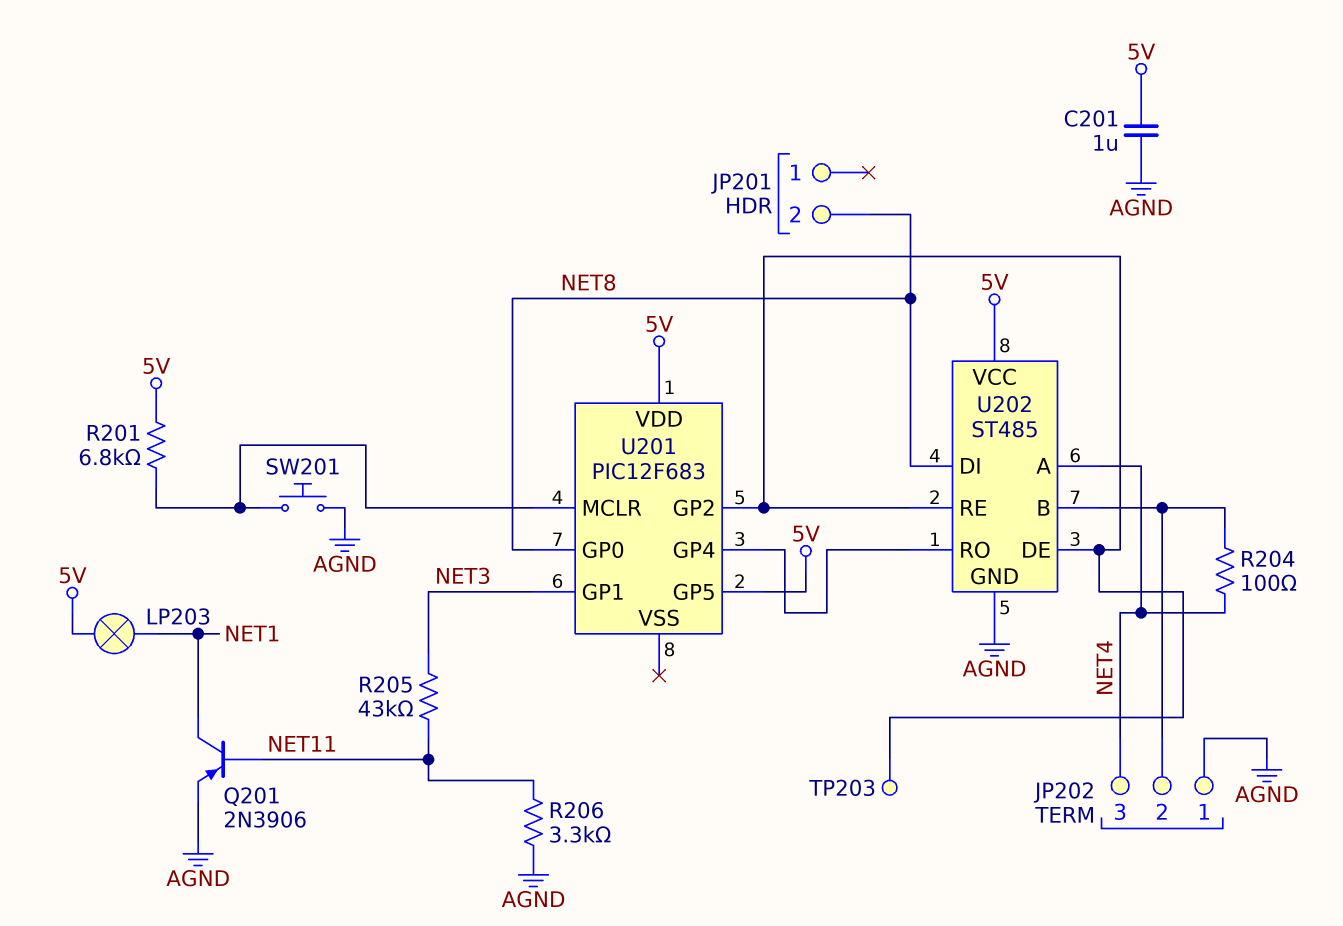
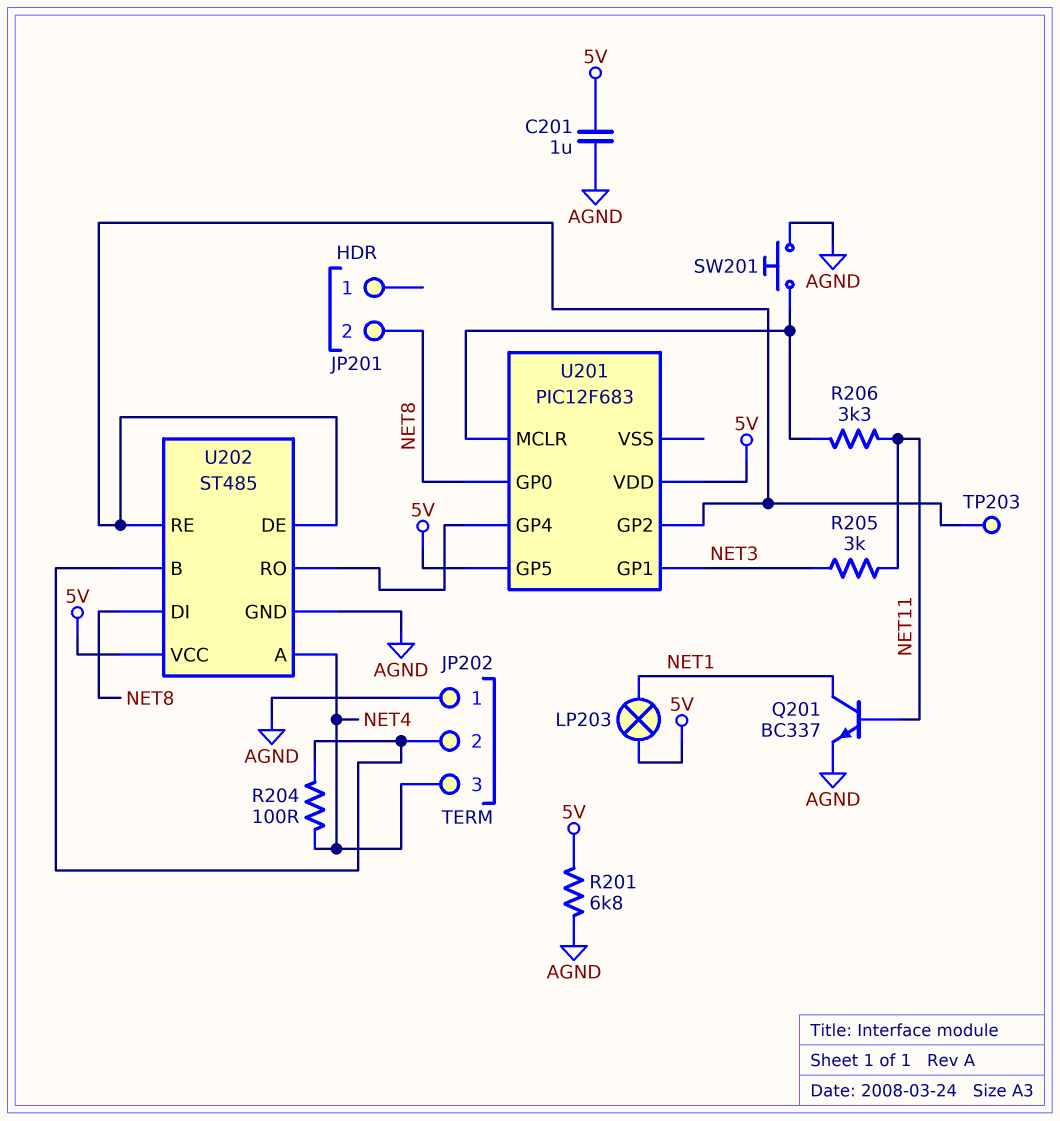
Q201: PNP 2N3906 (B NET11, C NET1, E AGND) -> NPN BC337 (B NET11, C NET1, E AGND)
R201: 6.8k (5V, U201/MCLR) -> 6.8k (5V, AGND)
R205: 43k (NET3, NET11) -> 3k (NET3, NET11)
R206: 3.3k (AGND, NET11) -> 3.3k (NET11, U201/MCLR)

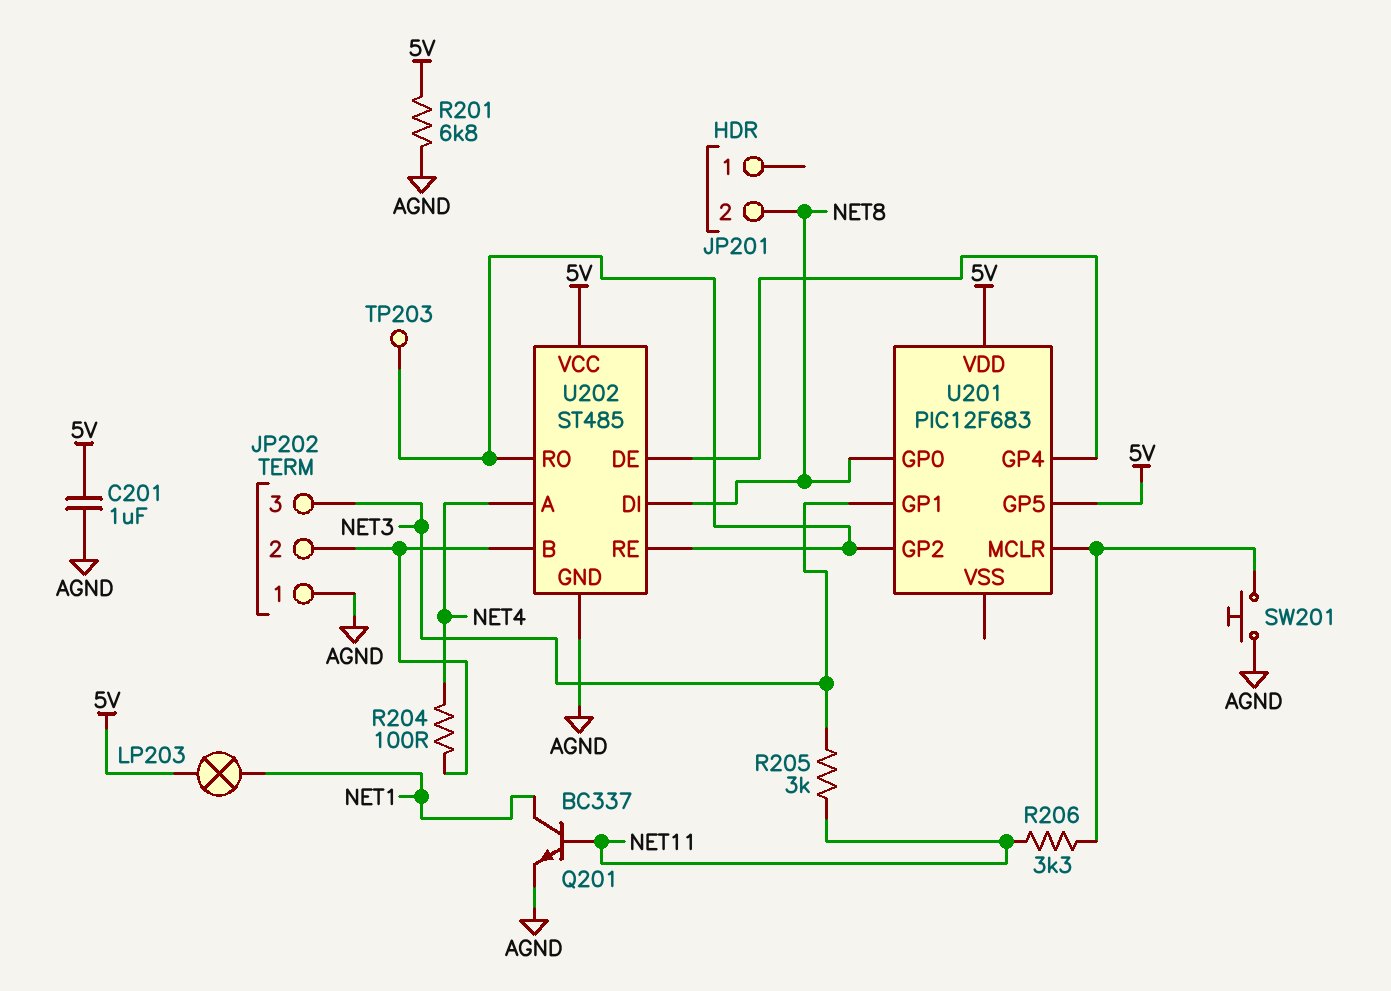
JP202 pin 3: NET4 -> NET3
U202 pin DE: U201/GP2 -> U201/GP4
U202 pin RO: U201/GP4 -> U201/GP2

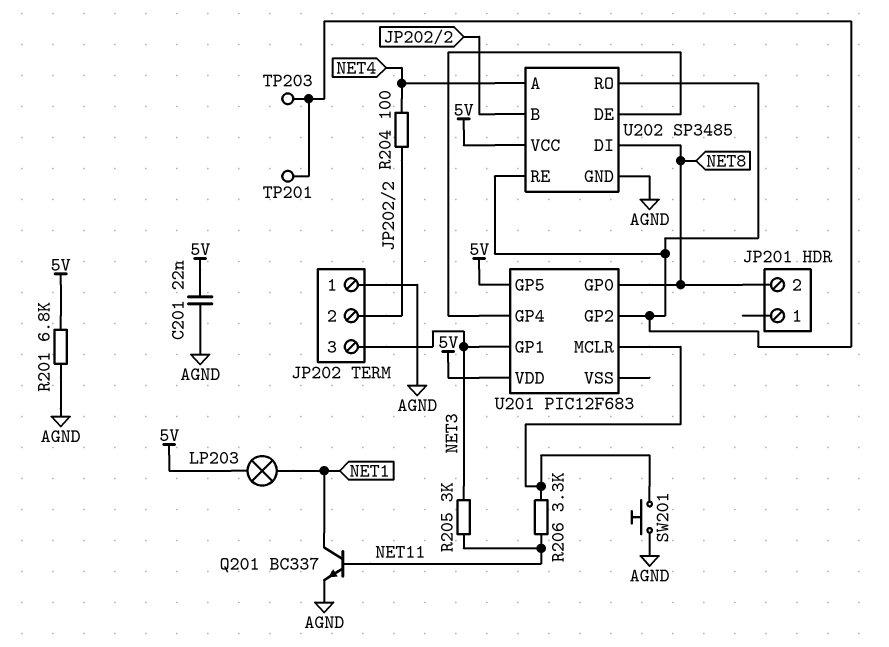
C201: 1uF (5V, AGND) -> 22nF (5V, AGND)
TP201: none -> test point (U201/GP2)
U202: ST485 -> SP3485

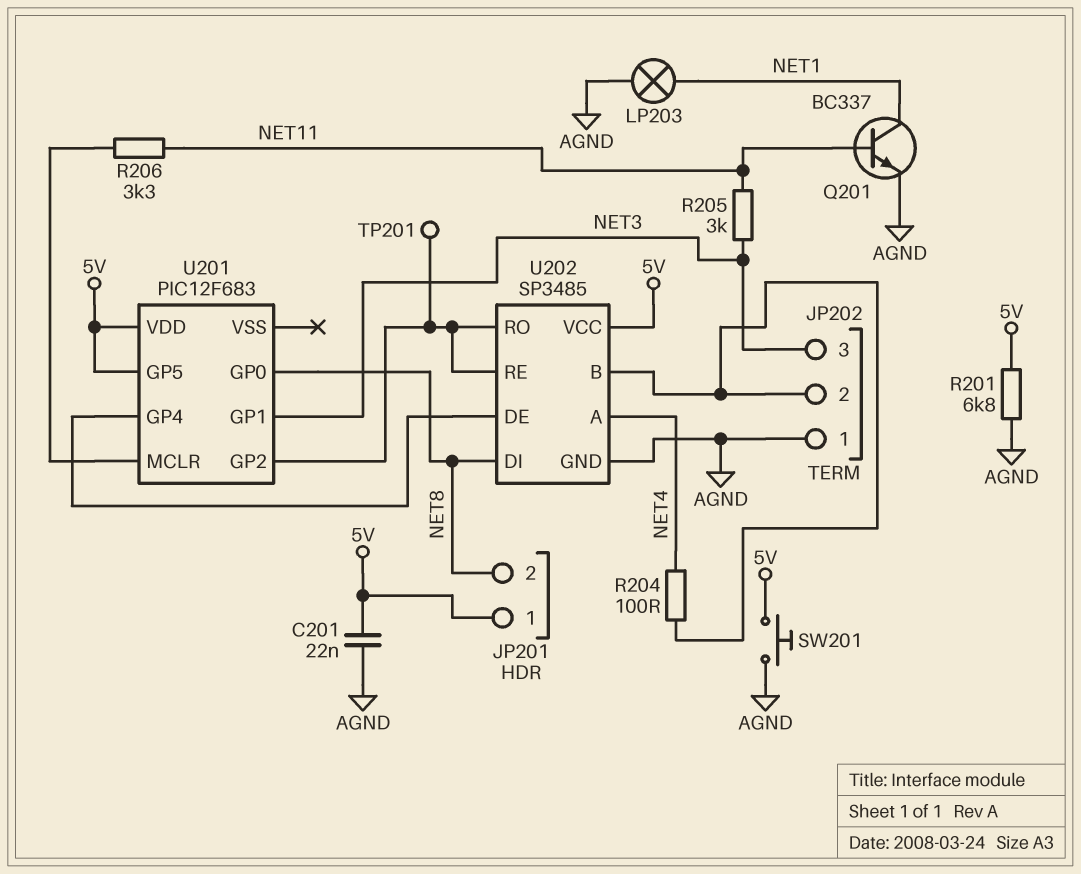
JP201 pin 1: none -> 5V
LP203: lamp (5V, NET1) -> lamp (AGND, NET1)
SW201: button (AGND, U201/MCLR) -> button (5V, AGND)
TP203: test point (U201/GP2) -> none

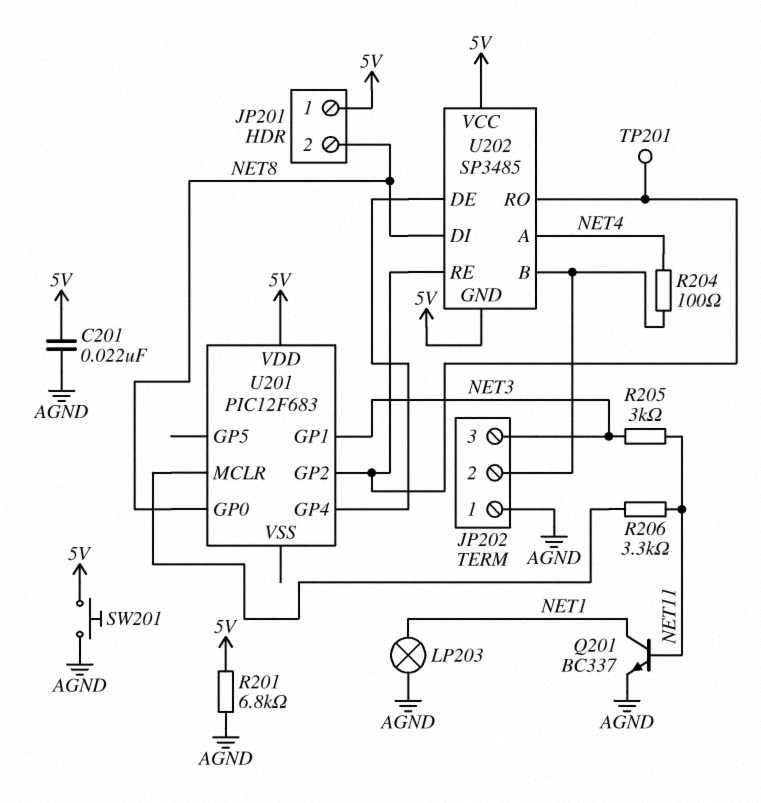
U201 pin GP5: 5V -> none
U202 pin GND: AGND -> 5V

